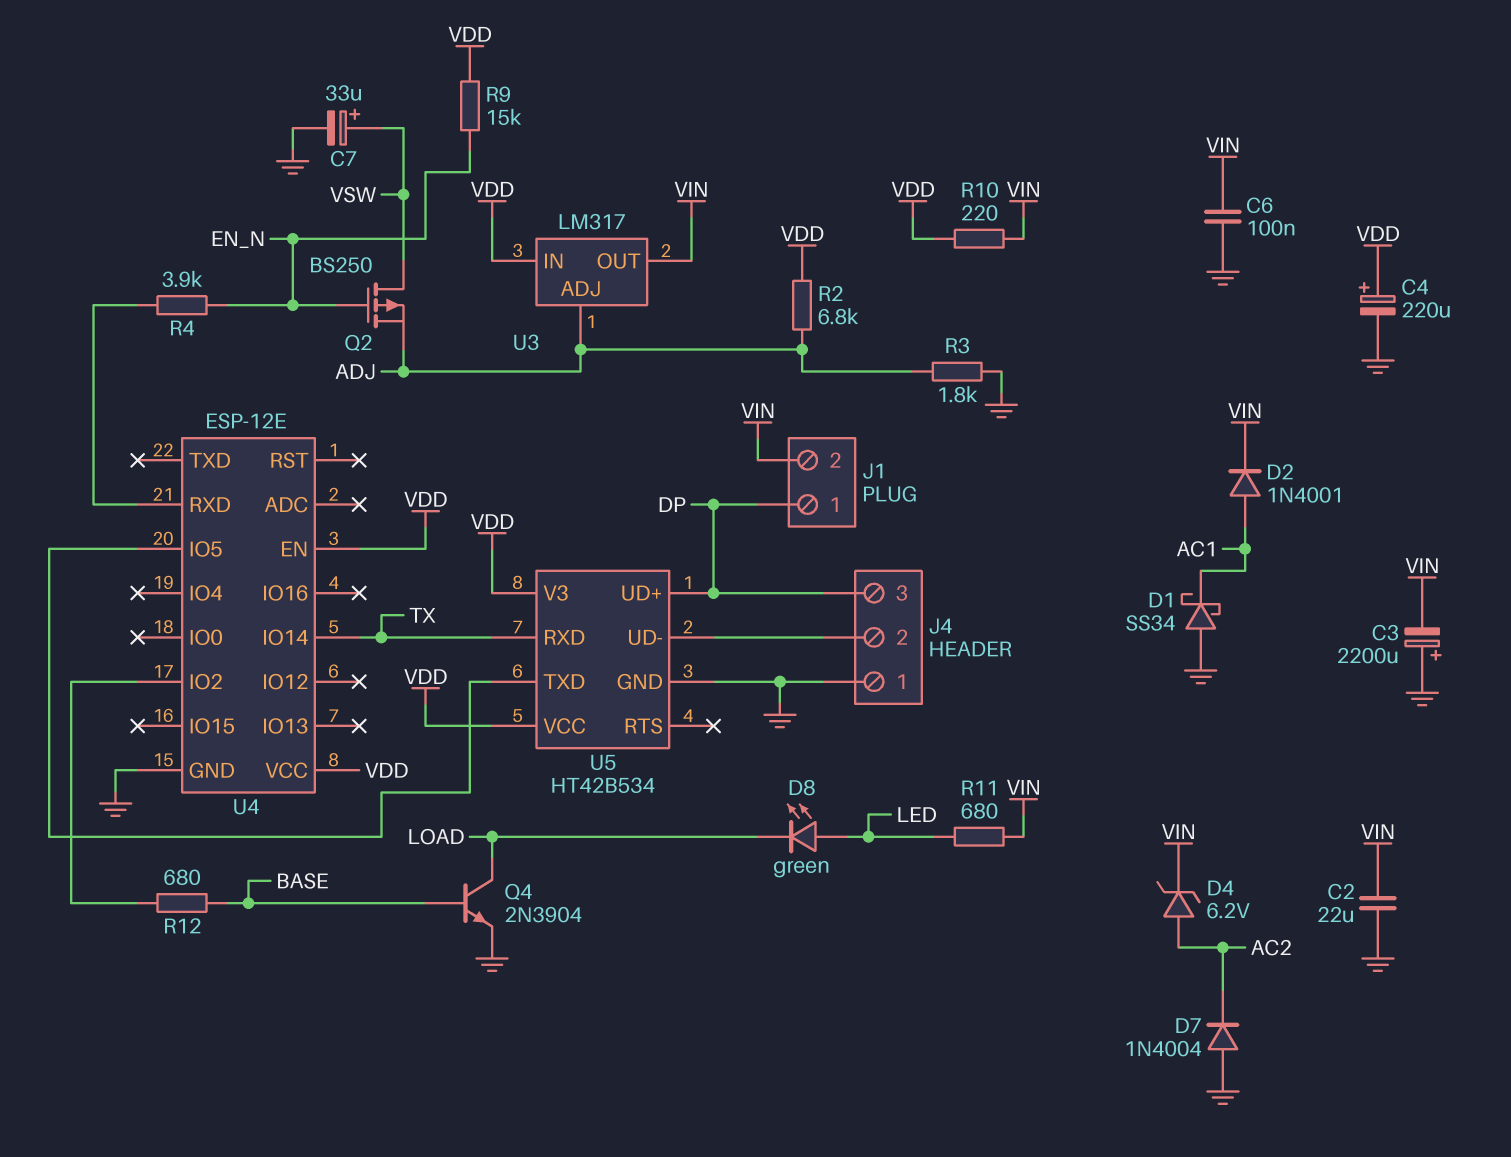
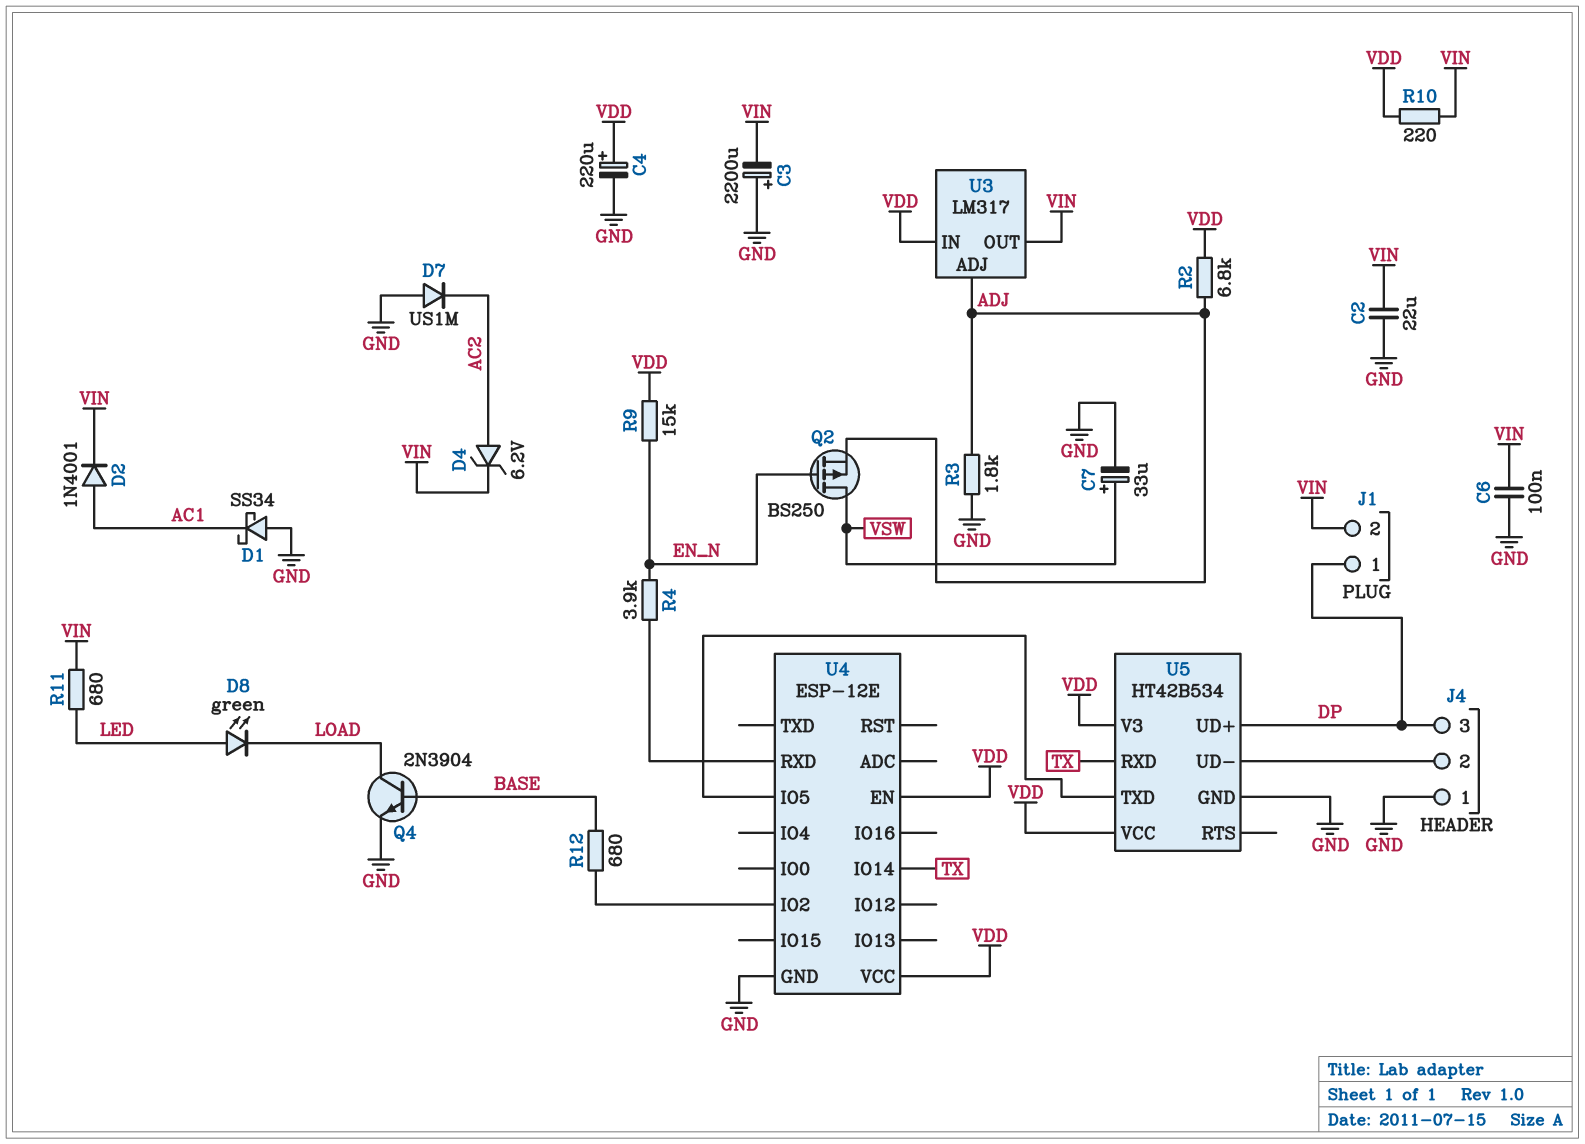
D7: diode 1N4004 (A GND, K AC2) -> diode US1M (A GND, K AC2)

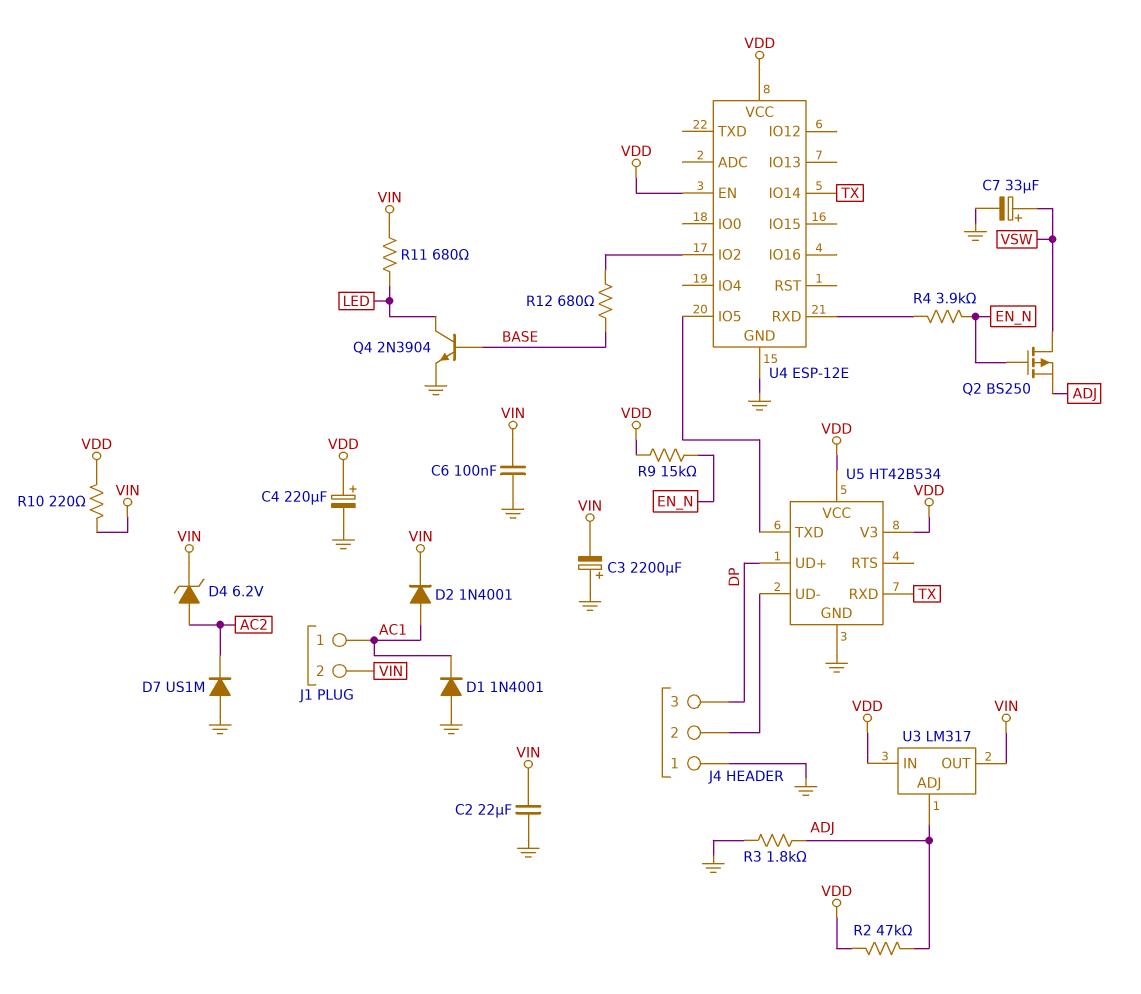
D1: schottky SS34 (A GND, K AC1) -> diode 1N4001 (A GND, K AC1)
D8: LED green (A LED, K LOAD) -> none
J1 pin 1: DP -> AC1
Q4: NPN 2N3904 (B BASE, C LOAD, E GND) -> NPN 2N3904 (B BASE, C LED, E GND)
R2: 6.8k (ADJ, VDD) -> 47k (ADJ, VDD)

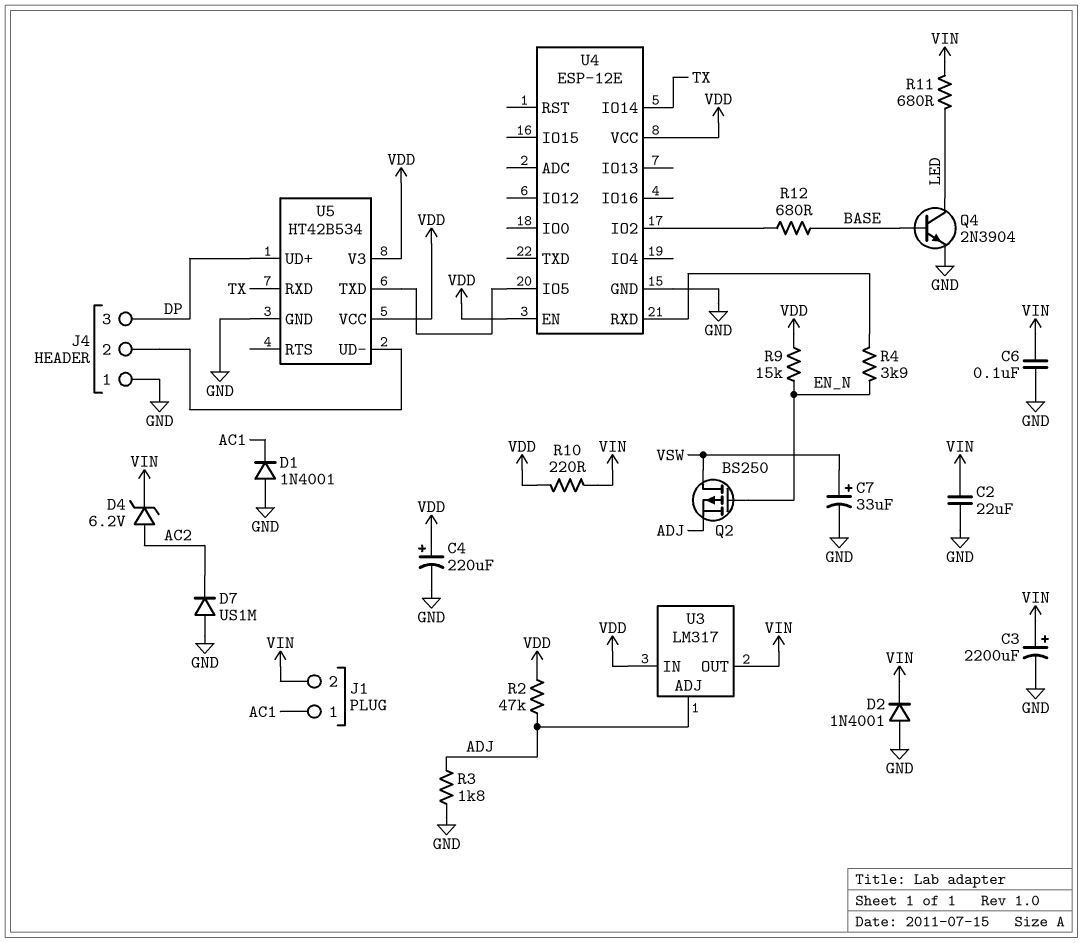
C3: 2200uF (plus GND, minus VIN) -> 2200uF (plus VIN, minus GND)
D2: diode 1N4001 (A AC1, K VIN) -> diode 1N4001 (A GND, K VIN)

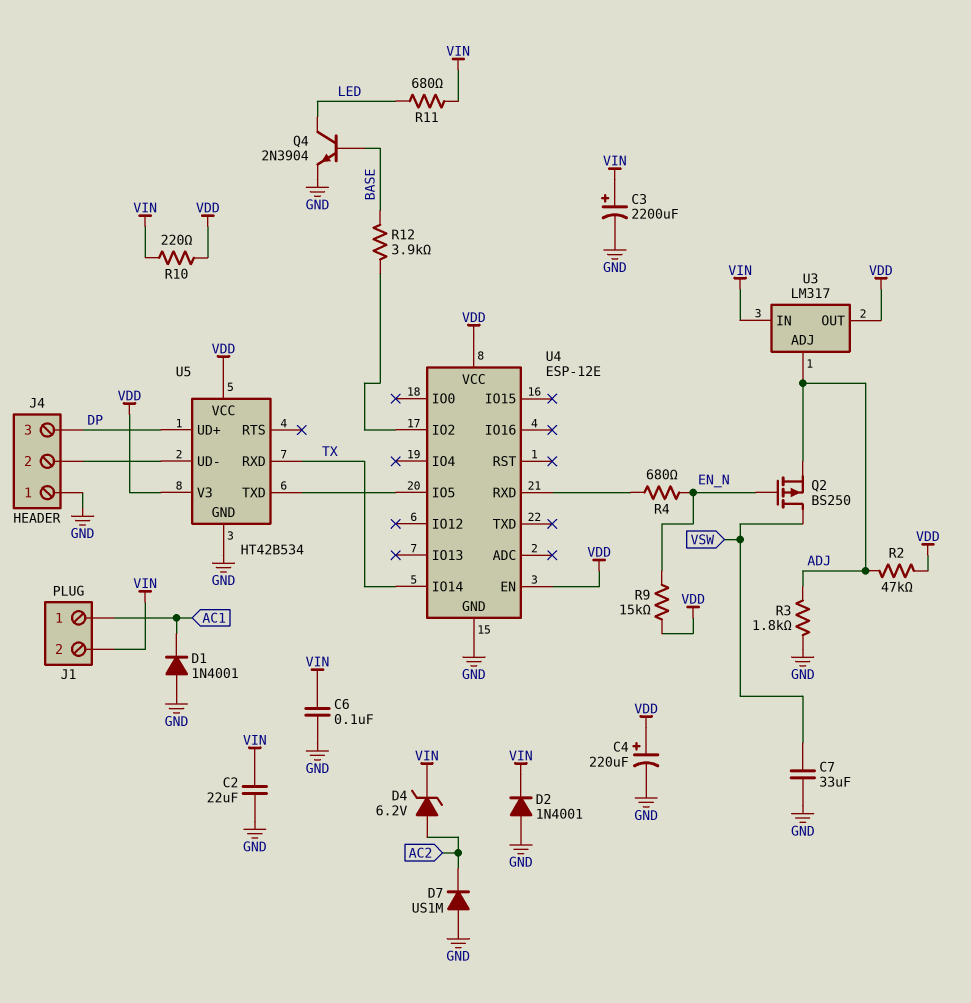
C7: 33uF (plus VSW, minus GND) -> 33uF (GND, VSW)
R4: 3.9k (EN_N, U4/RXD) -> 680 (EN_N, U4/RXD)
R12: 680 (BASE, U4/IO2) -> 3.9k (BASE, U4/IO2)
U3 pin IN: VDD -> VIN
U3 pin OUT: VIN -> VDD

